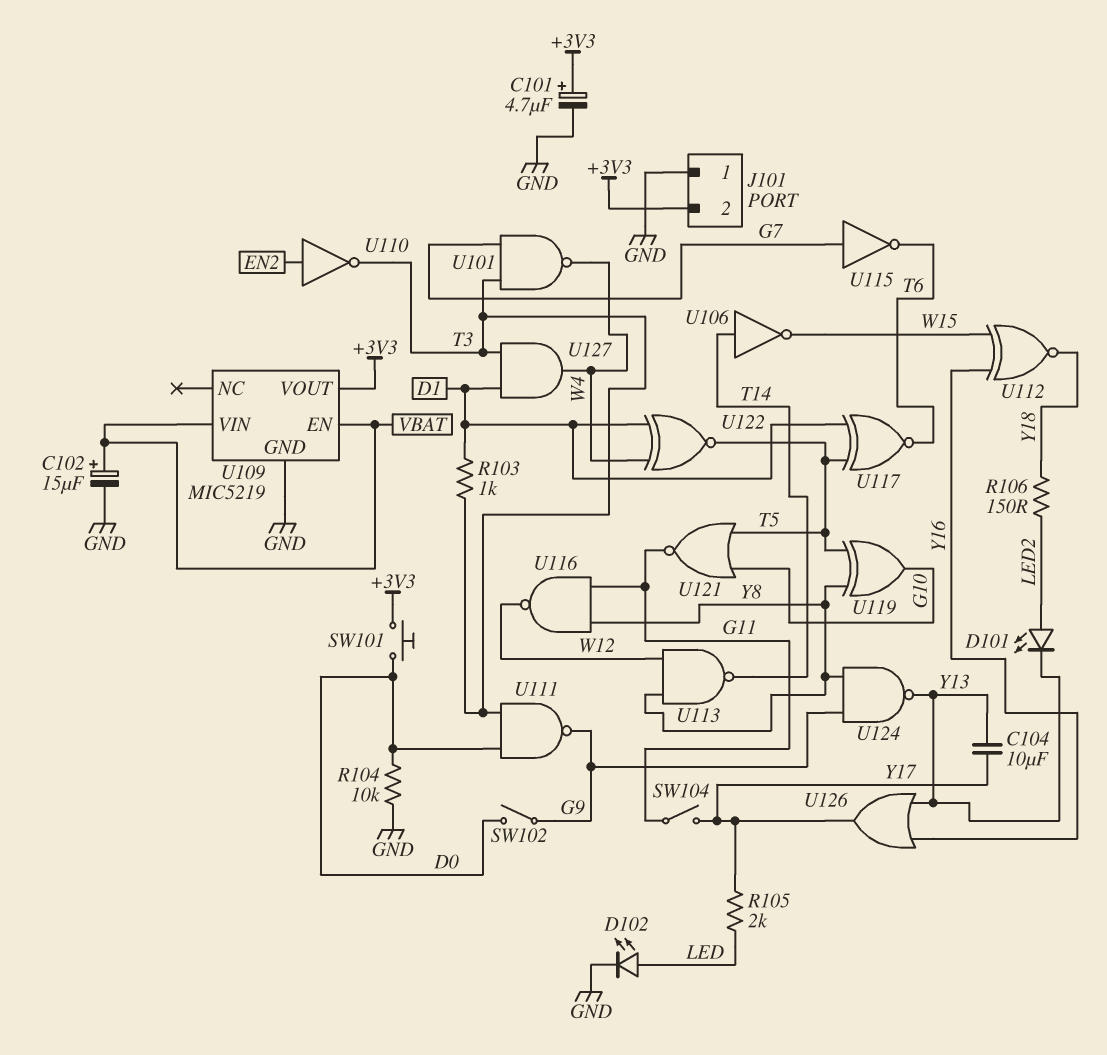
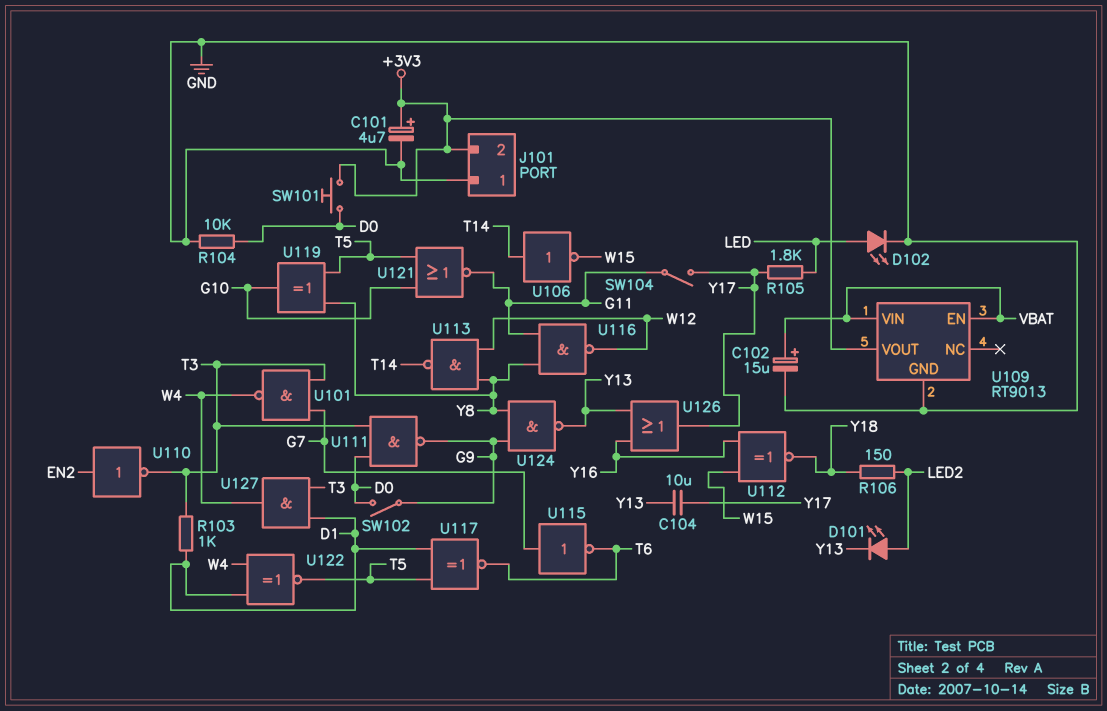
R105: 2k (LED, Y17) -> 1.8k (LED, Y17)
U109: MIC5219 -> RT9013

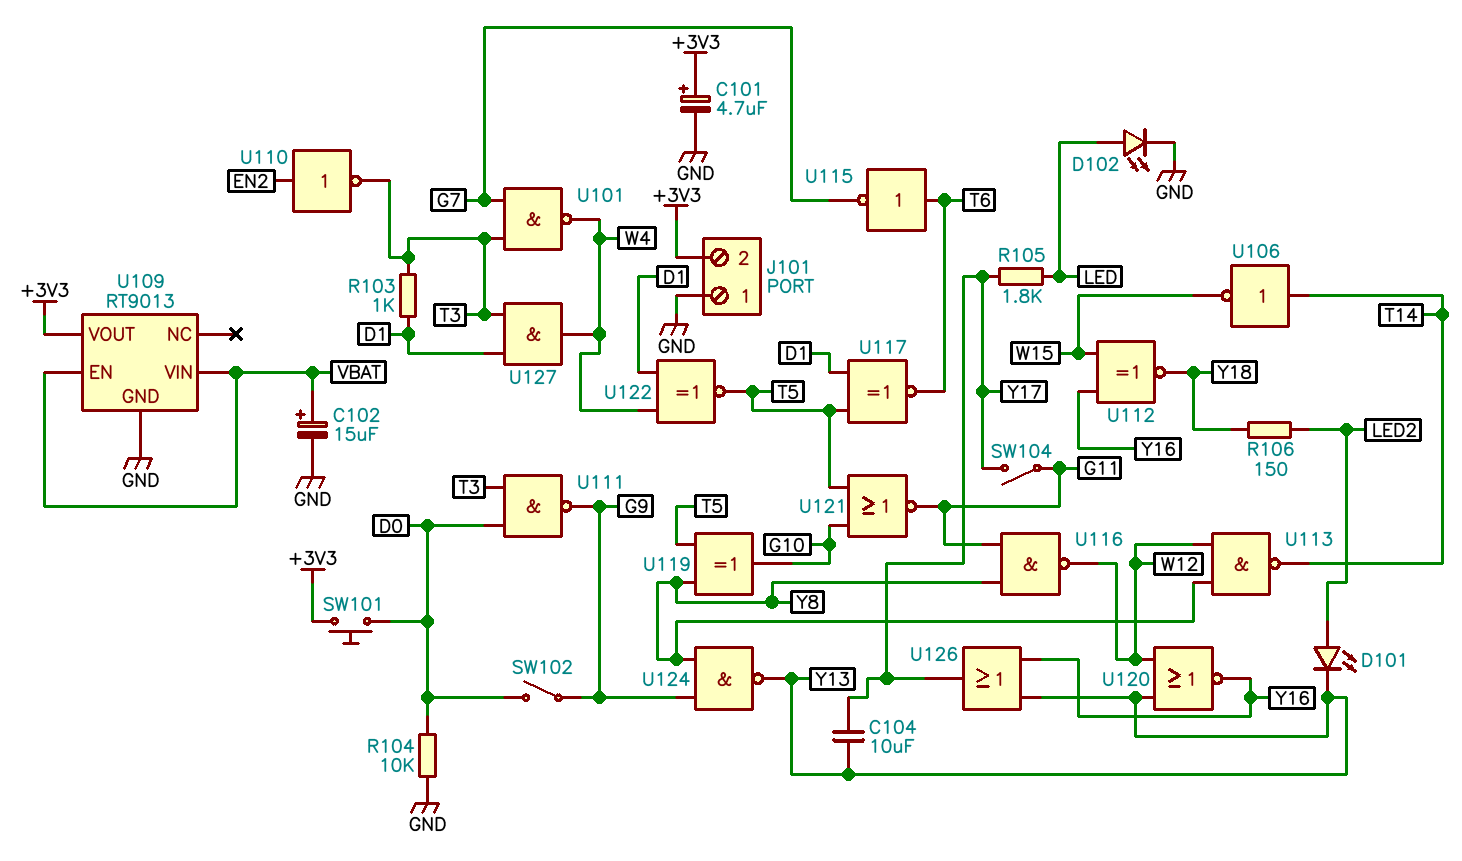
U115: NOT (in G7, out T6) -> NOT (in T6, out G7)
U120: none -> NOR (in W12, in Y13, out Y16)

